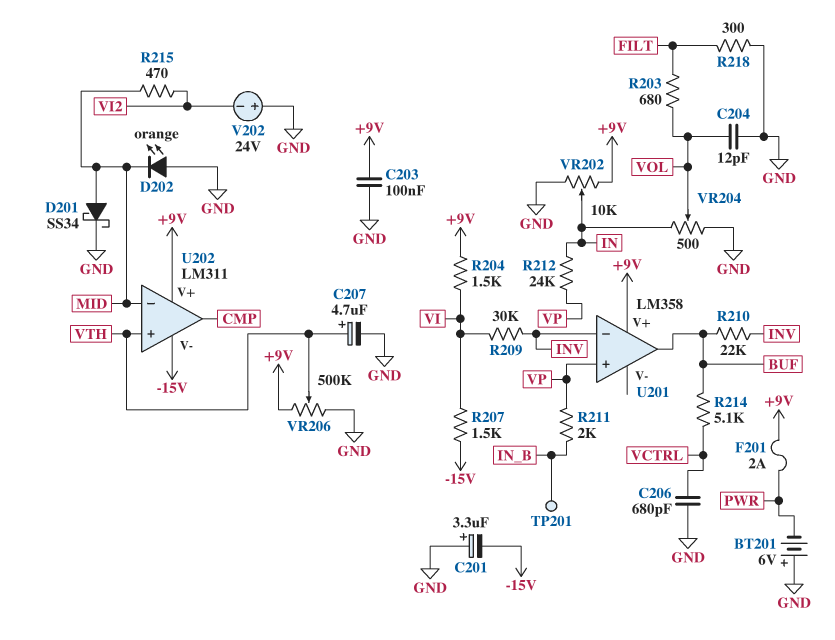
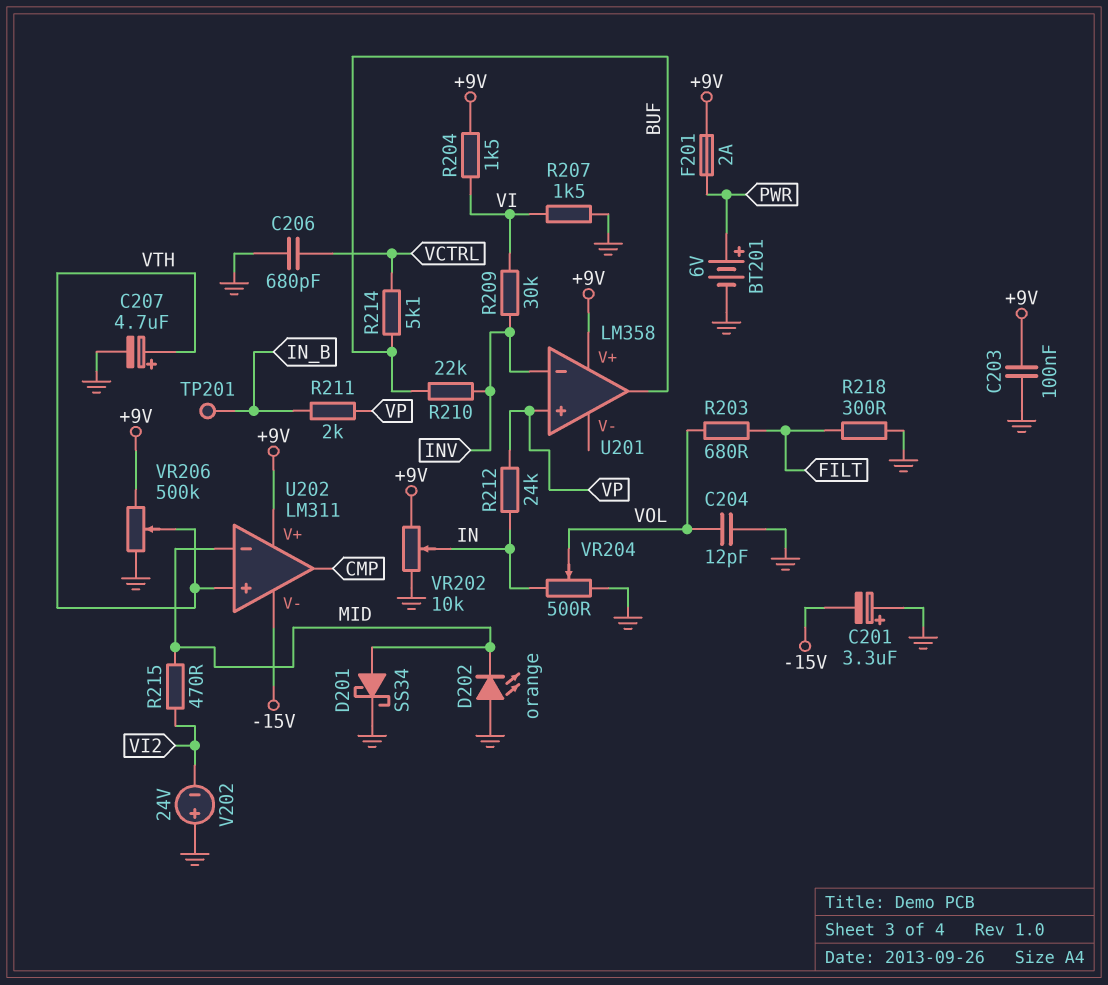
BT201: 6V (plus GND, minus PWR) -> 6V (plus PWR, minus GND)
R207: 1.5k (-15V, VI) -> 1.5k (GND, VI)

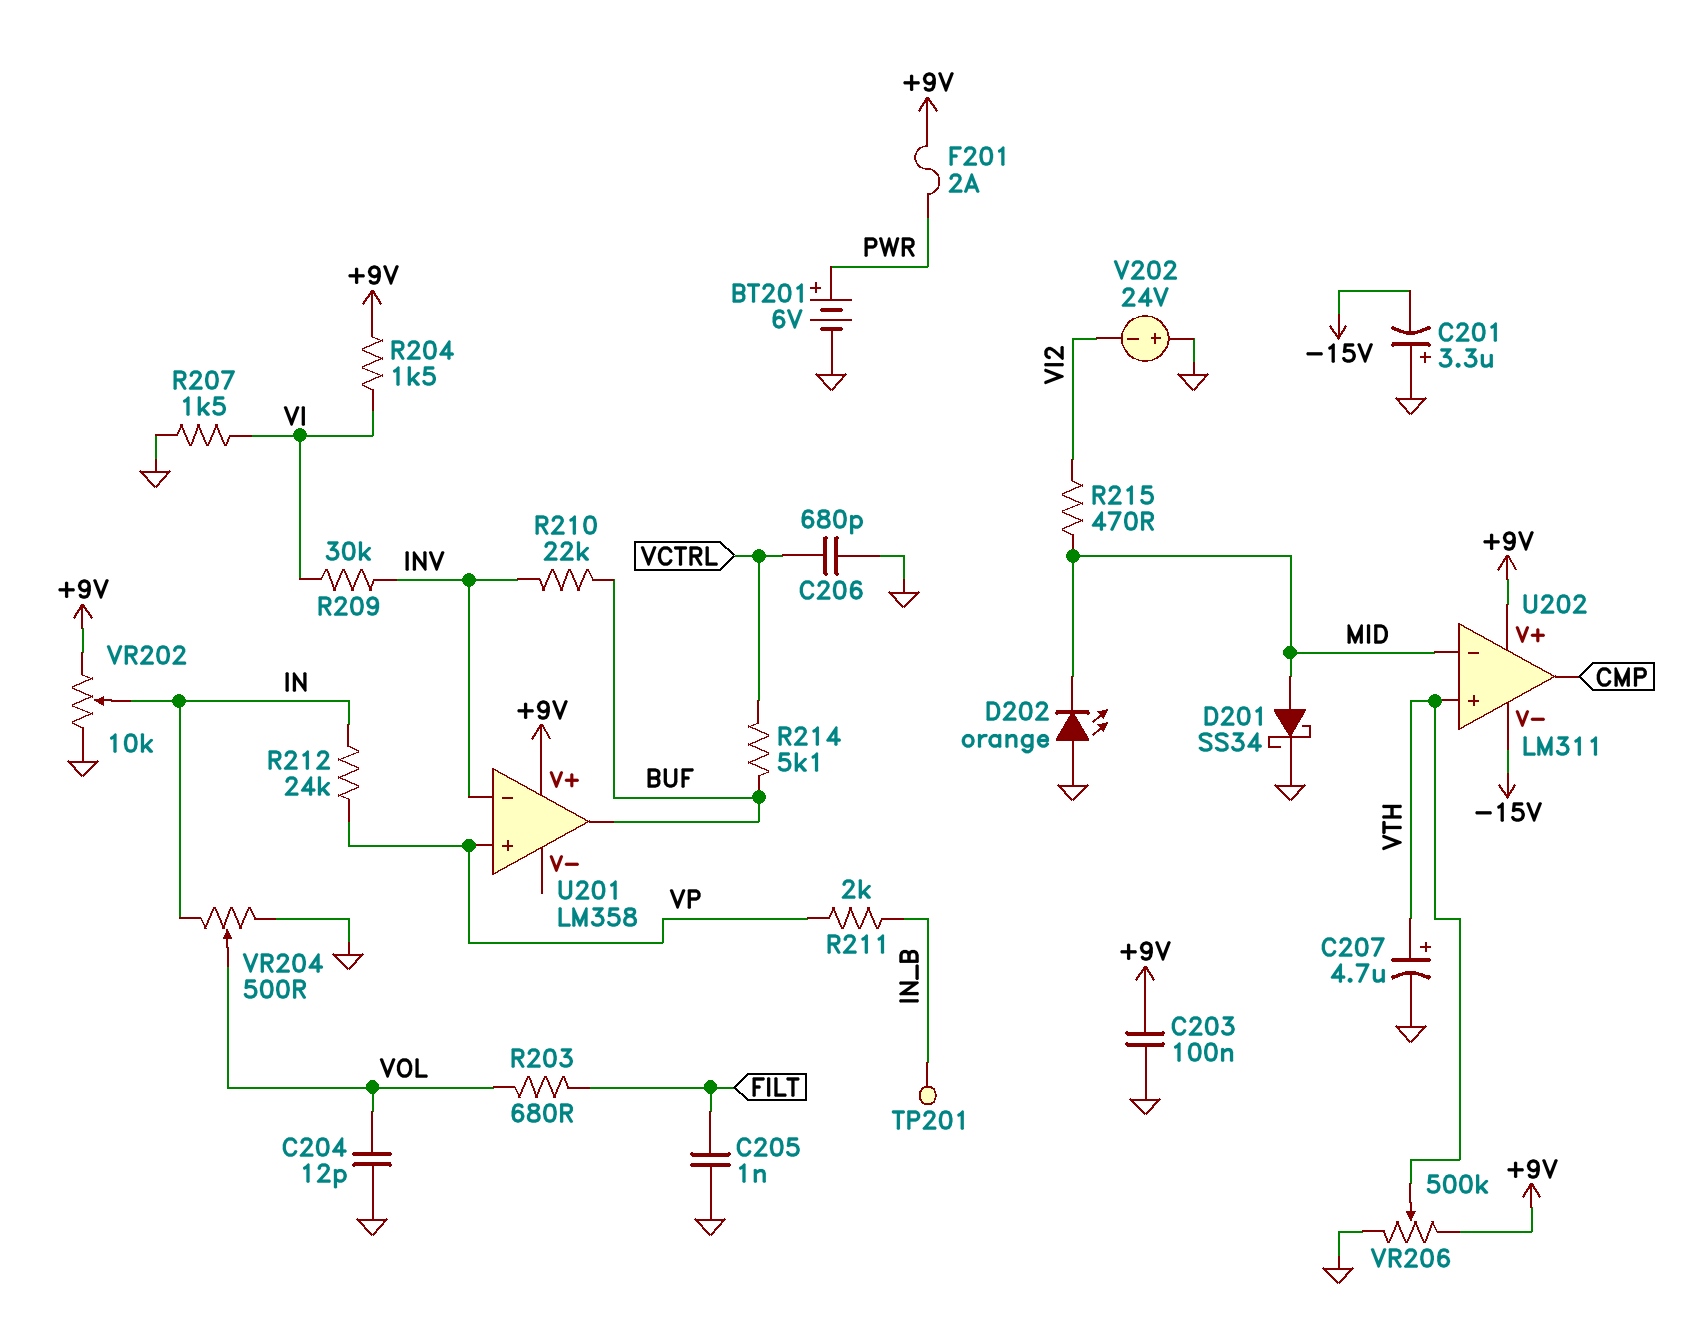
C205: none -> 1nF (FILT, GND)
R218: 300 (FILT, GND) -> none

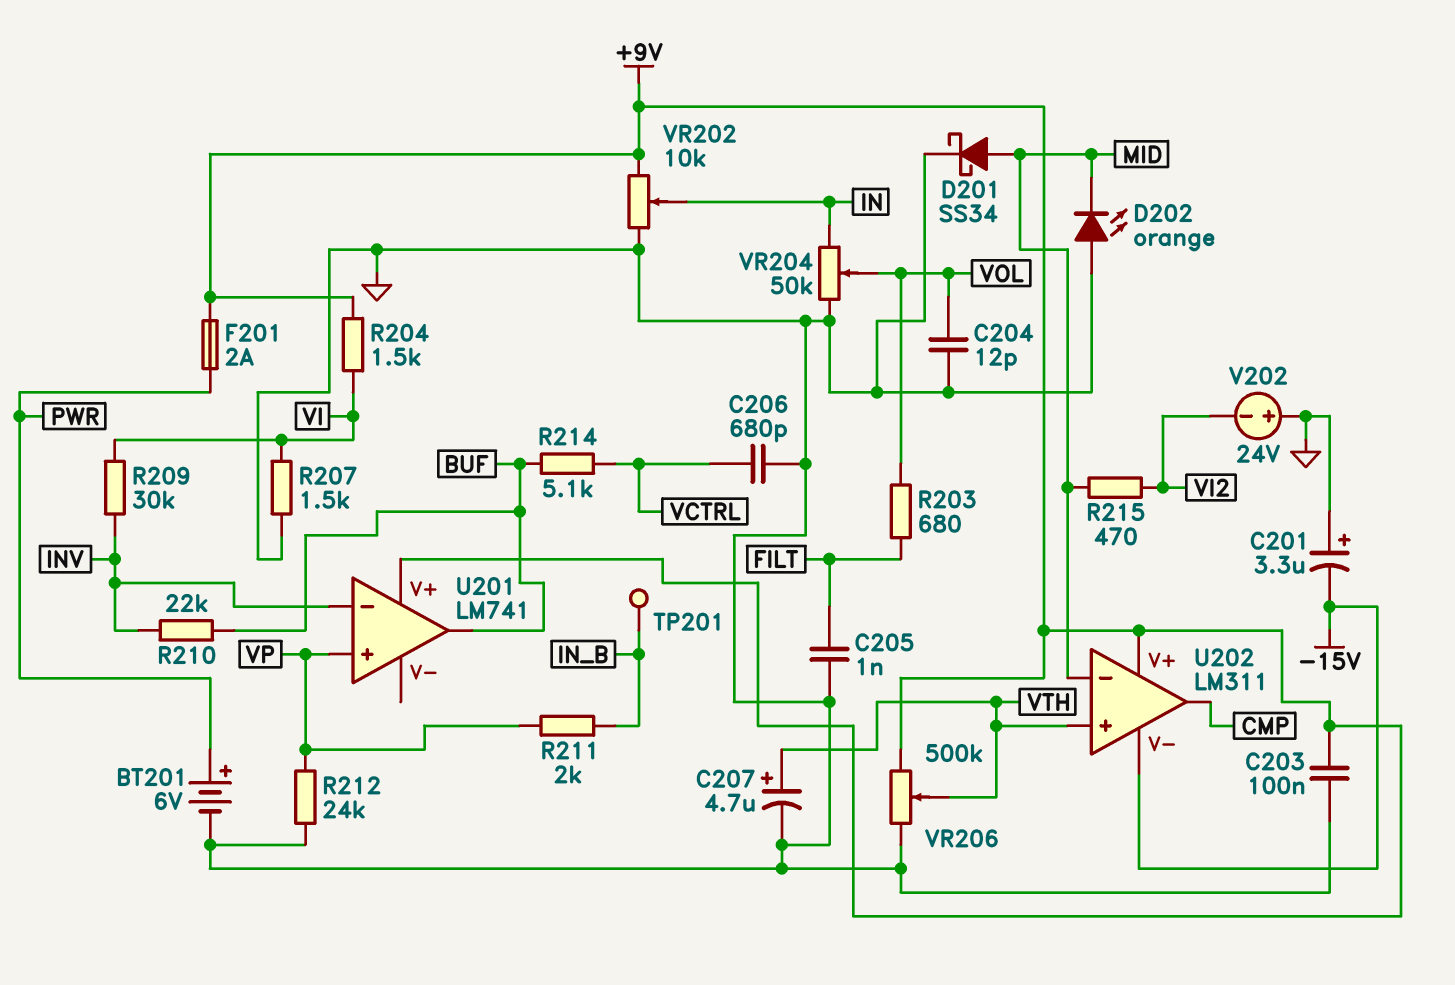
R212: 24k (IN, VP) -> 24k (GND, VP)
U201: LM358 -> LM741
VR204: 500 (GND, IN, wiper VOL) -> 50k (GND, IN, wiper VOL)

